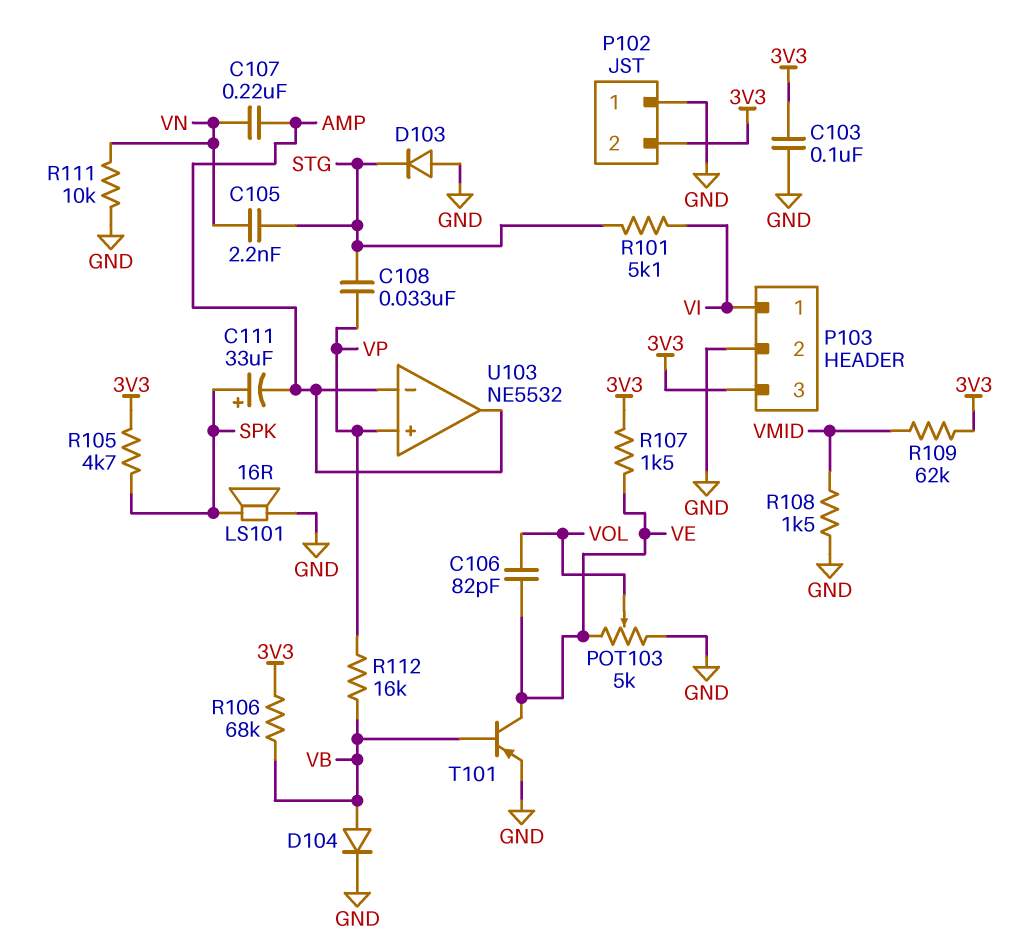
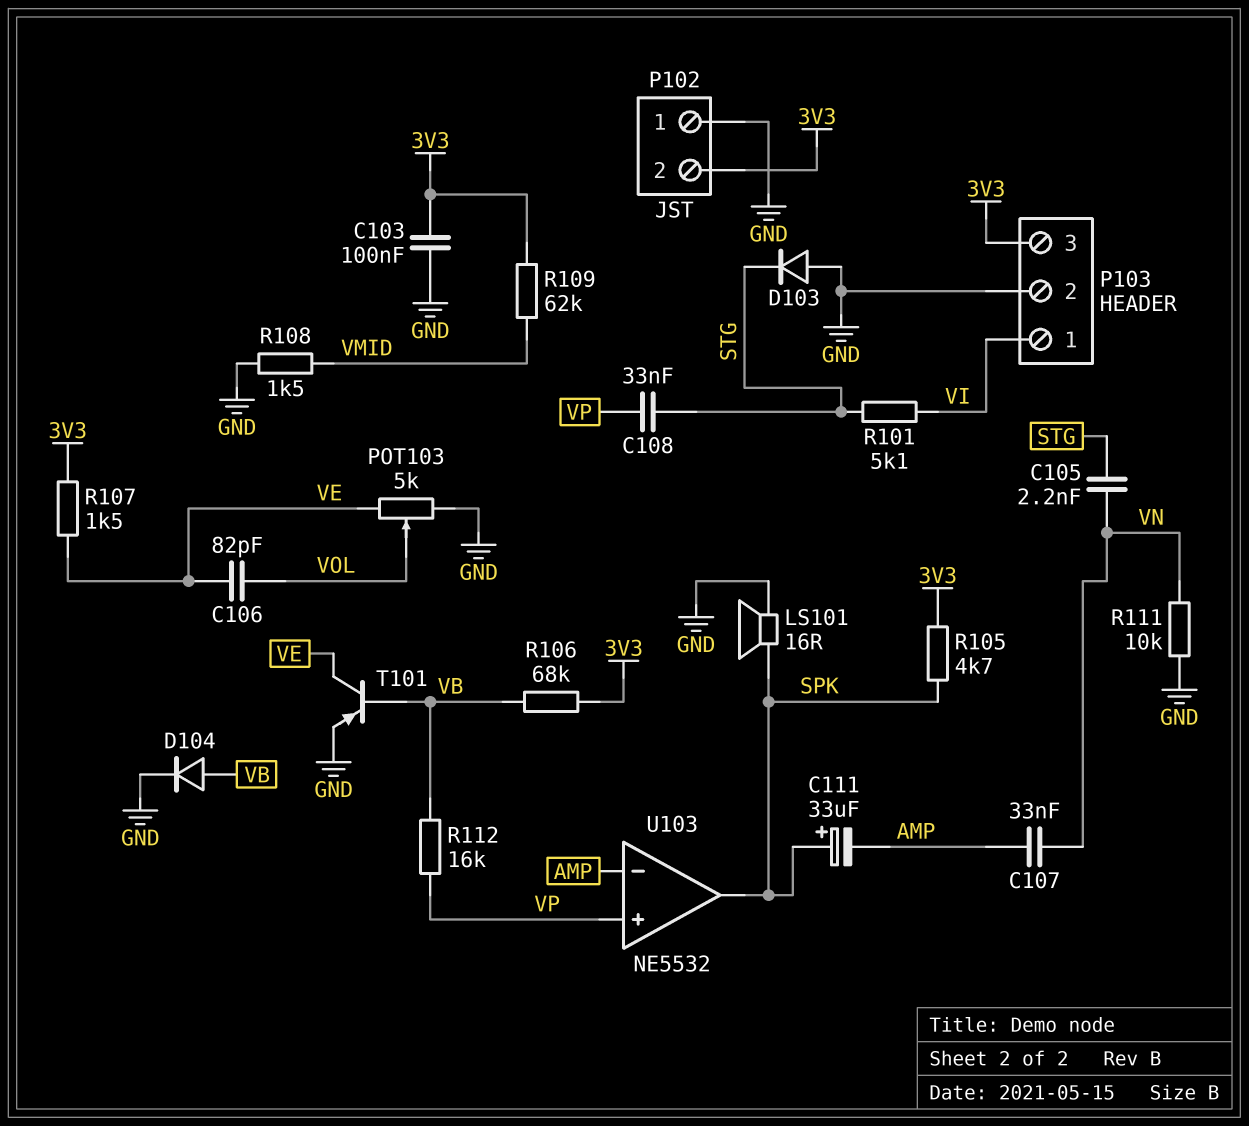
C107: 220nF (AMP, VN) -> 33nF (AMP, VN)
U103 pin out: AMP -> SPK

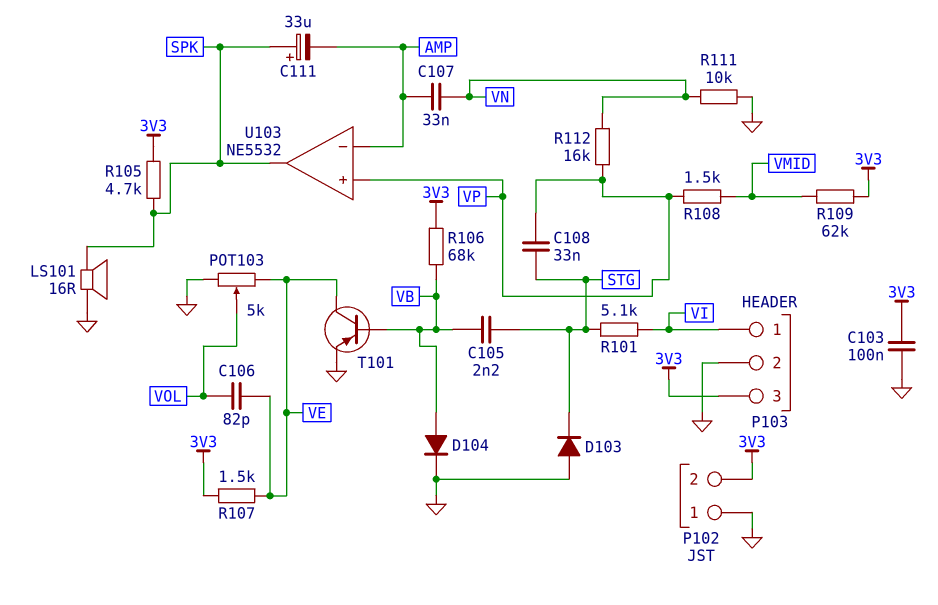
C105: 2.2nF (STG, VN) -> 2.2nF (STG, VB)
R108: 1.5k (GND, VMID) -> 1.5k (VMID, VP)
R112: 16k (VB, VP) -> 16k (VN, VP)

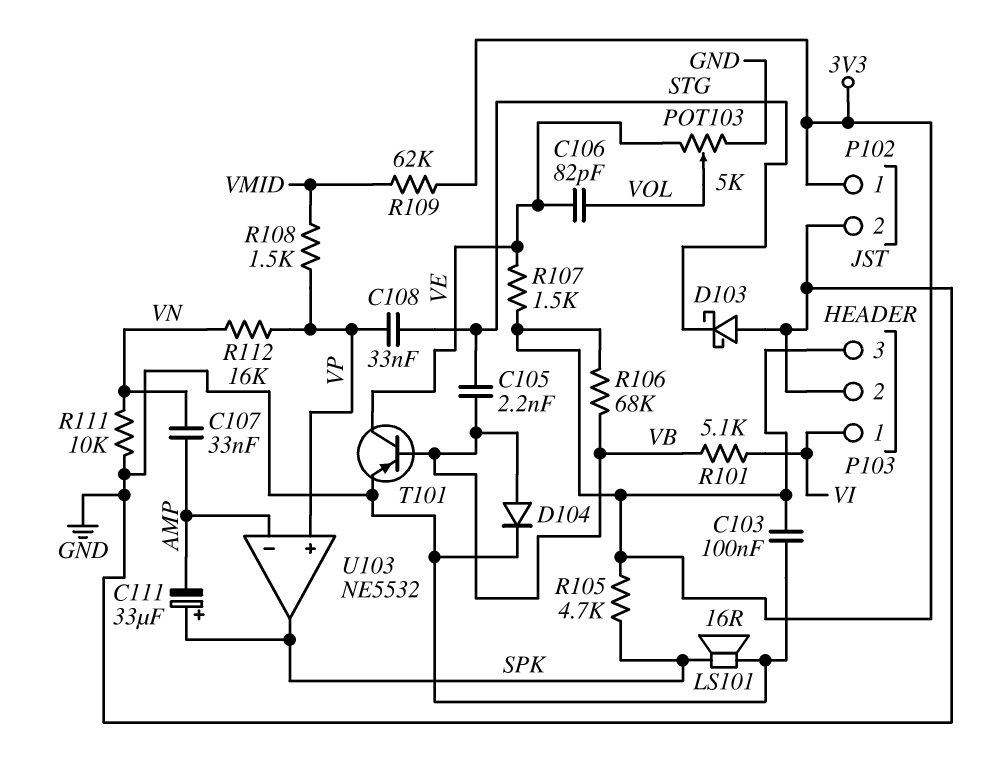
D103: diode (A GND, K STG) -> schottky (A GND, K STG)
P102 pin 1: GND -> 3V3
P102 pin 2: 3V3 -> GND
R101: 5.1k (STG, VI) -> 5.1k (VB, VI)

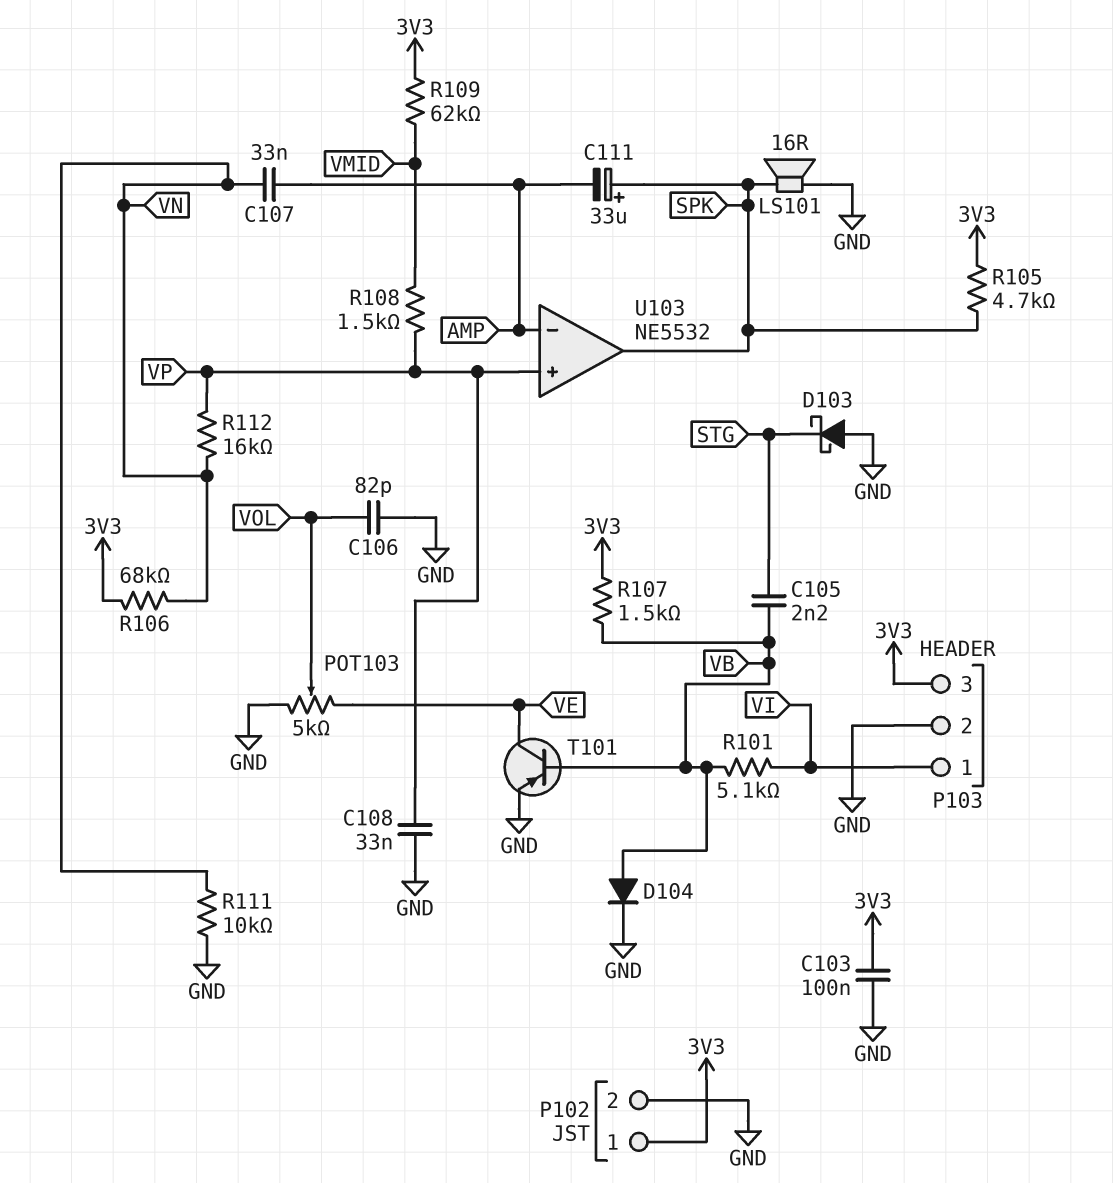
C106: 82pF (VE, VOL) -> 82pF (GND, VOL)
C108: 33nF (STG, VP) -> 33nF (GND, VP)
R106: 68k (3V3, VB) -> 68k (3V3, VN)
R107: 1.5k (3V3, VE) -> 1.5k (3V3, VB)

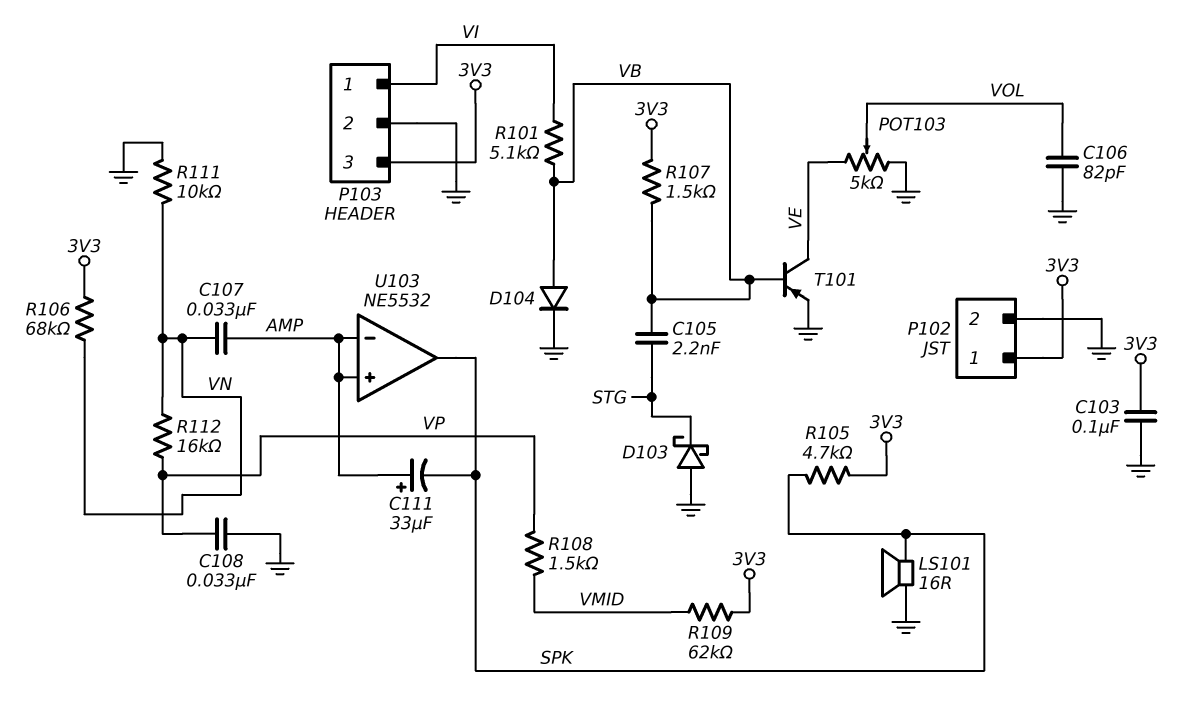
C111: 33uF (plus SPK, minus AMP) -> 33uF (plus AMP, minus SPK)
U103 pin in+: VP -> AMP

